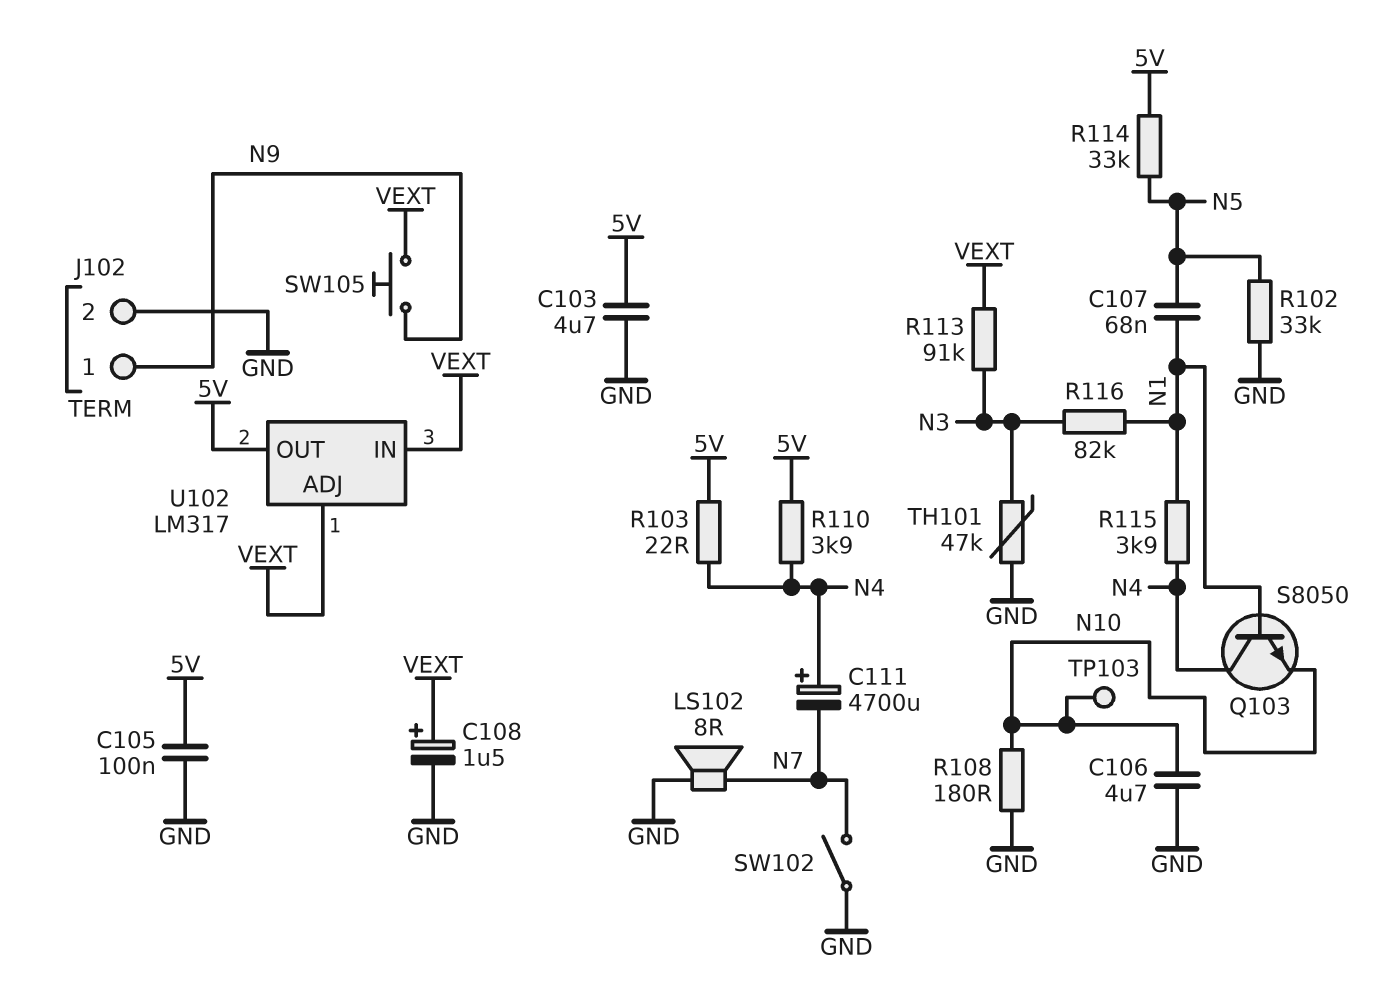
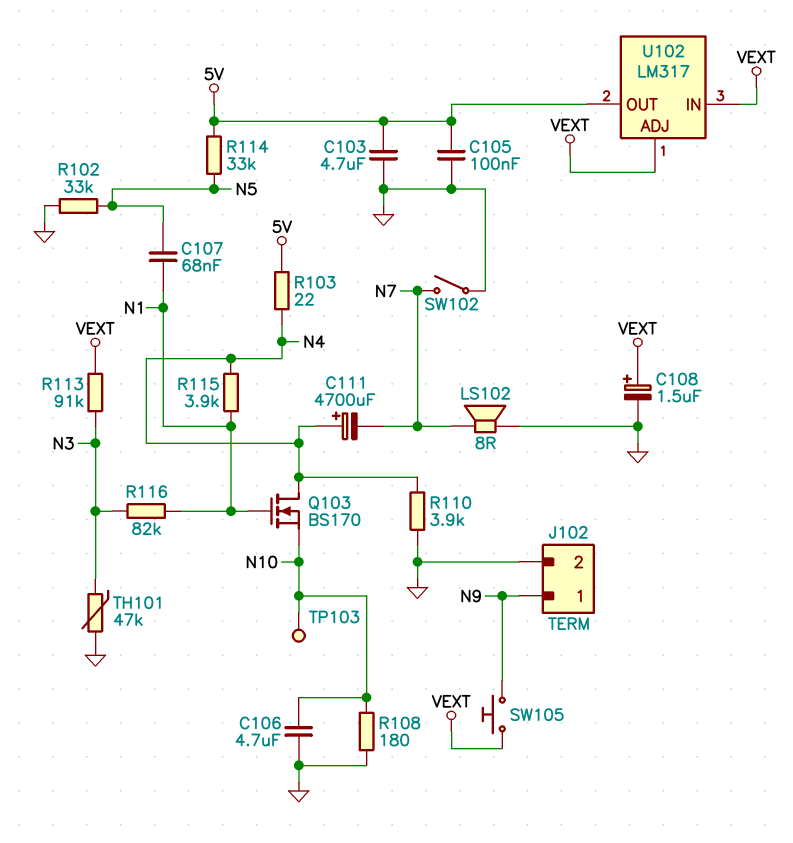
Q103: NPN S8050 (B N1, C N4, E N10) -> NMOS BS170 (G N1, D N4, S N10)
R110: 3.9k (5V, N4) -> 3.9k (GND, N4)

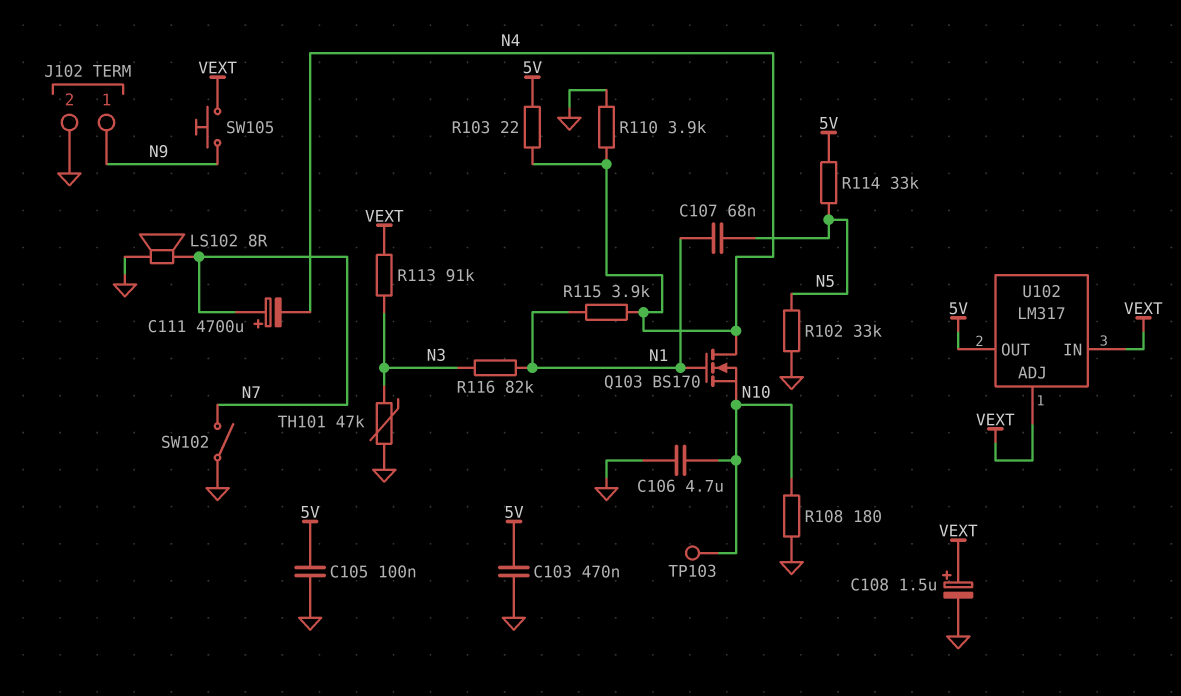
C103: 4.7uF (5V, GND) -> 470nF (5V, GND)
C111: 4700uF (plus N4, minus N7) -> 4700uF (plus N7, minus N4)

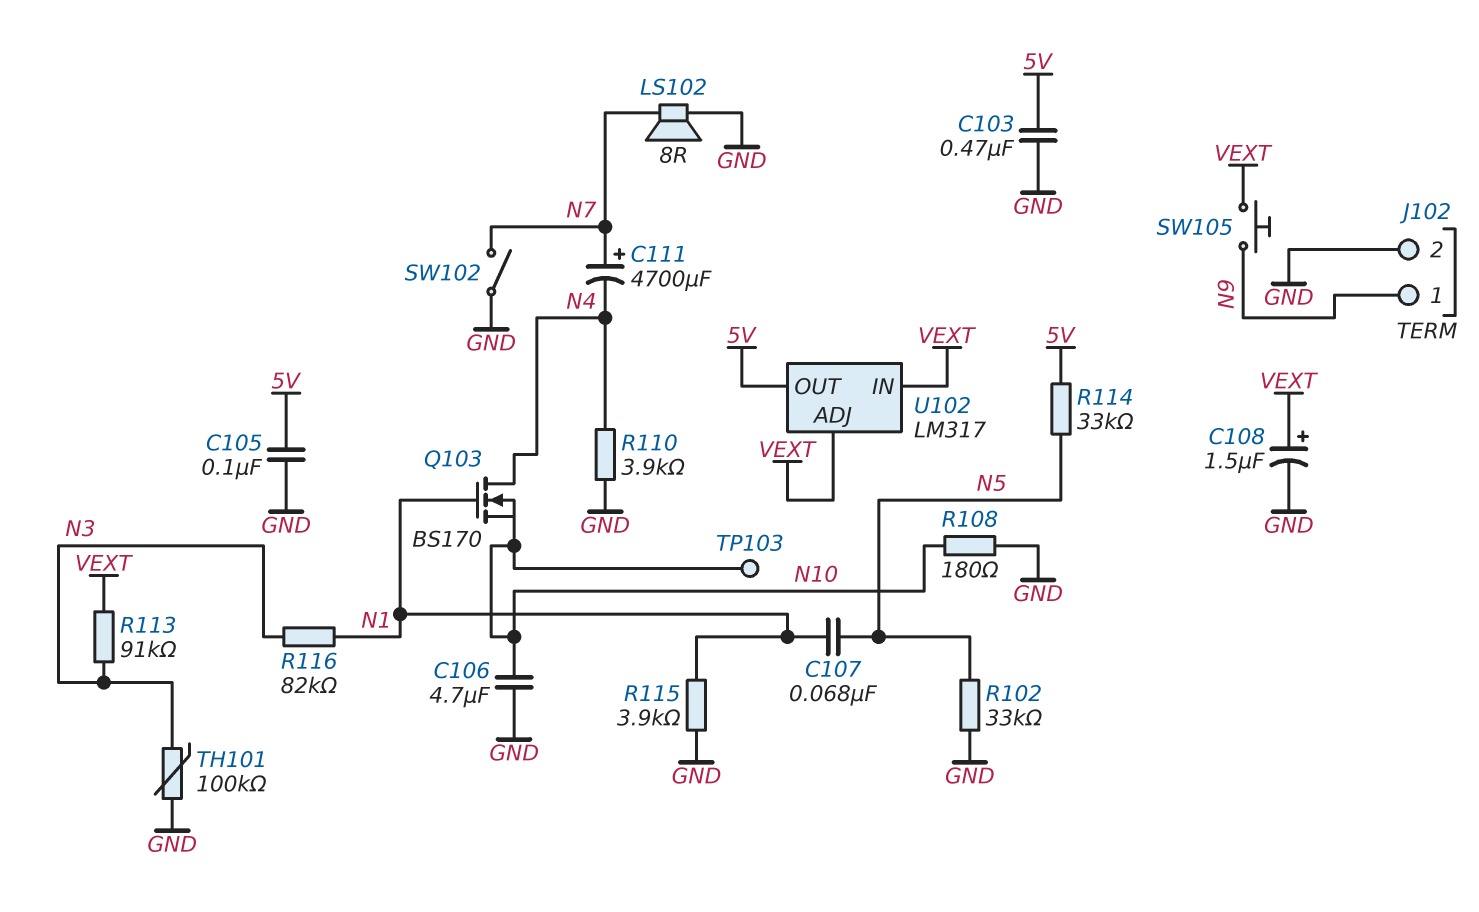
R103: 22 (5V, N4) -> none
R115: 3.9k (N1, N4) -> 3.9k (GND, N1)
TH101: 47k (GND, N3) -> 100k (GND, N3)

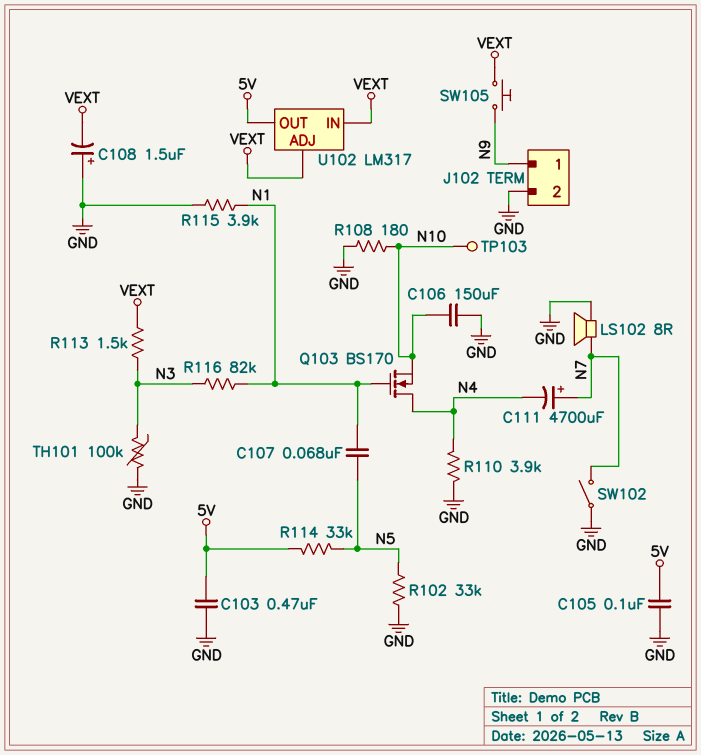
C106: 4.7uF (GND, N10) -> 150uF (GND, N10)
C108: 1.5uF (plus VEXT, minus GND) -> 1.5uF (plus GND, minus VEXT)
R113: 91k (N3, VEXT) -> 1.5k (N3, VEXT)

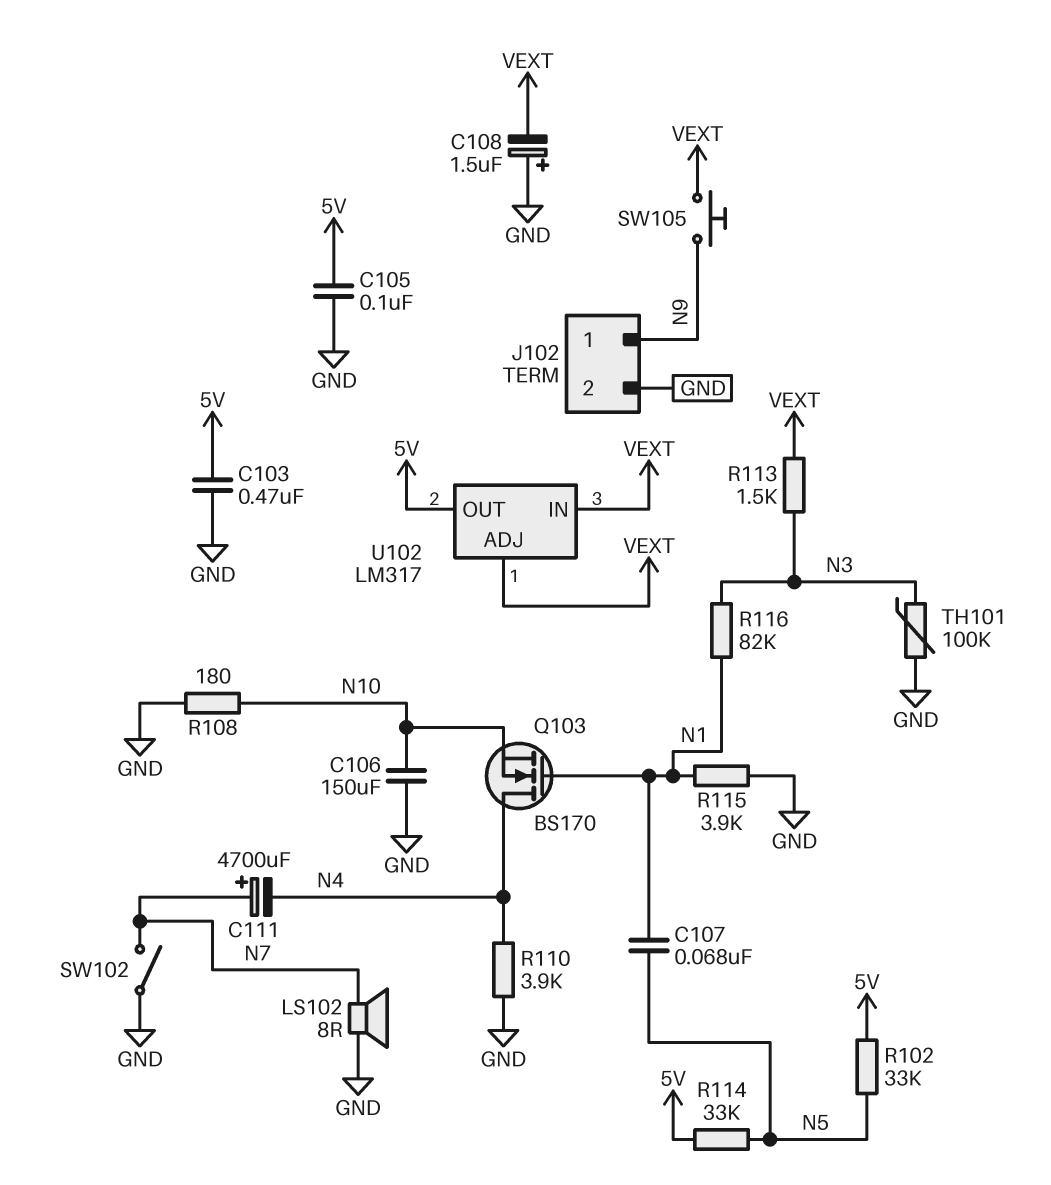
R102: 33k (GND, N5) -> 33k (5V, N5)
TP103: test point (N10) -> none

